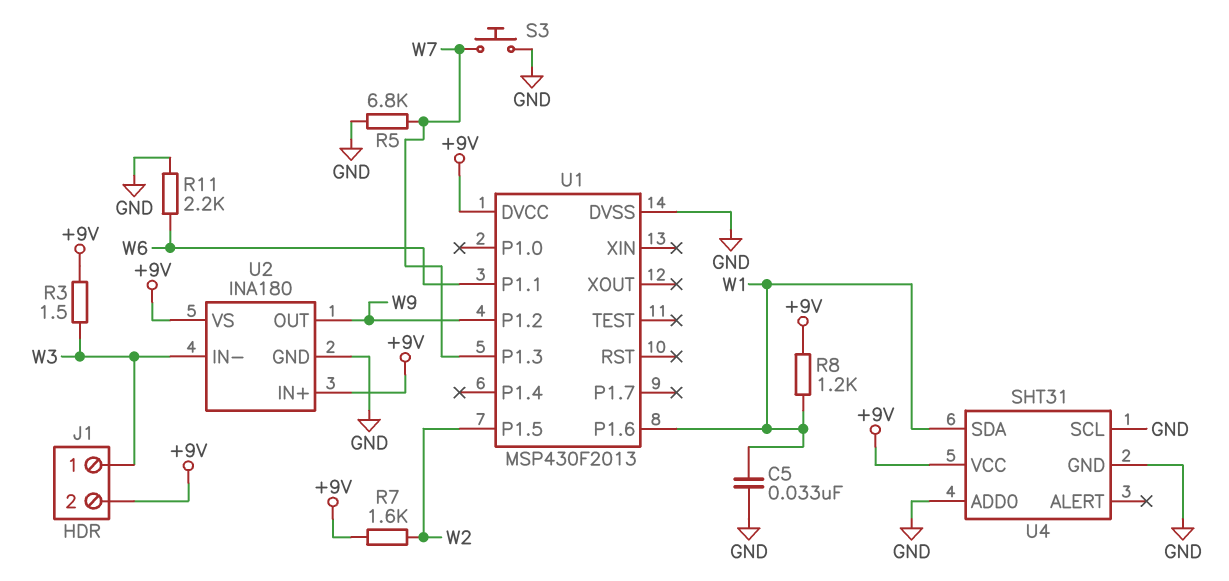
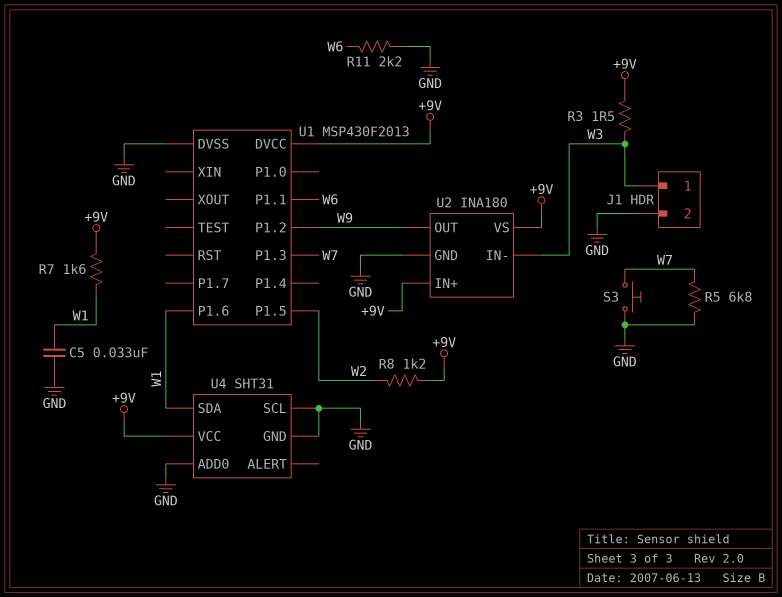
J1 pin 2: +9V -> GND
R7: 1.6k (+9V, W2) -> 1.6k (+9V, W1)
R8: 1.2k (+9V, W1) -> 1.2k (+9V, W2)

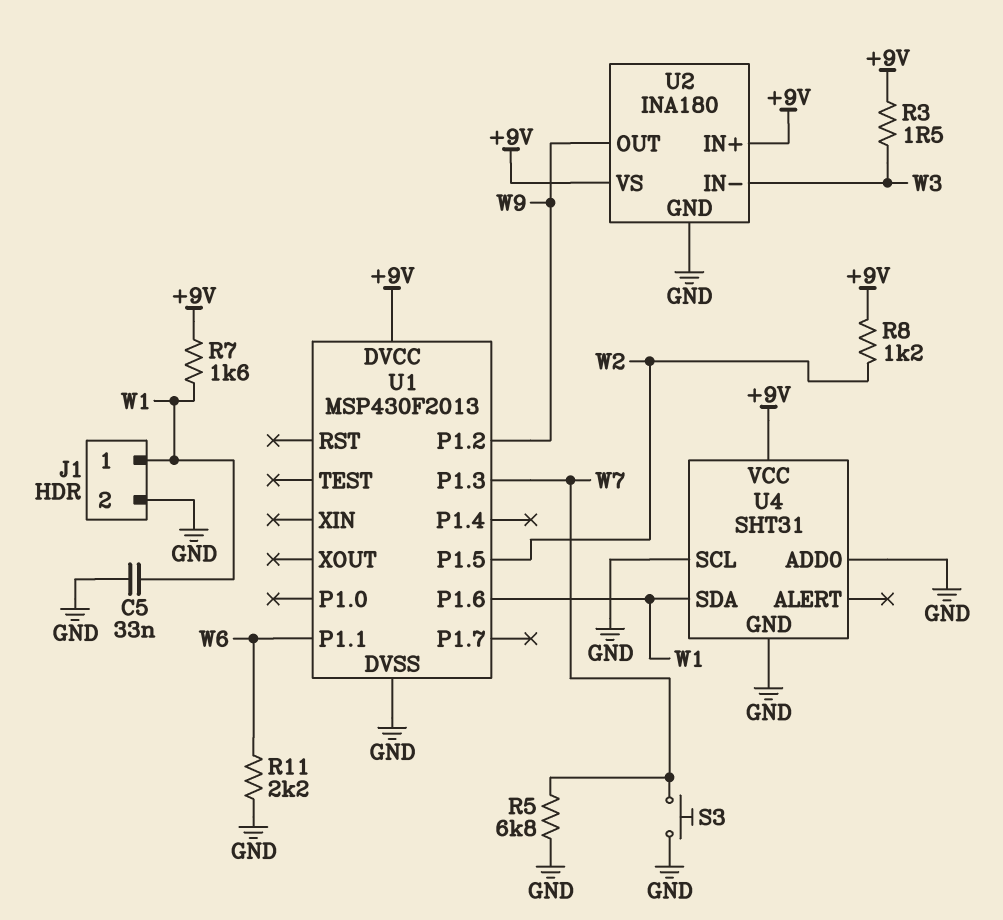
J1 pin 1: W3 -> W1

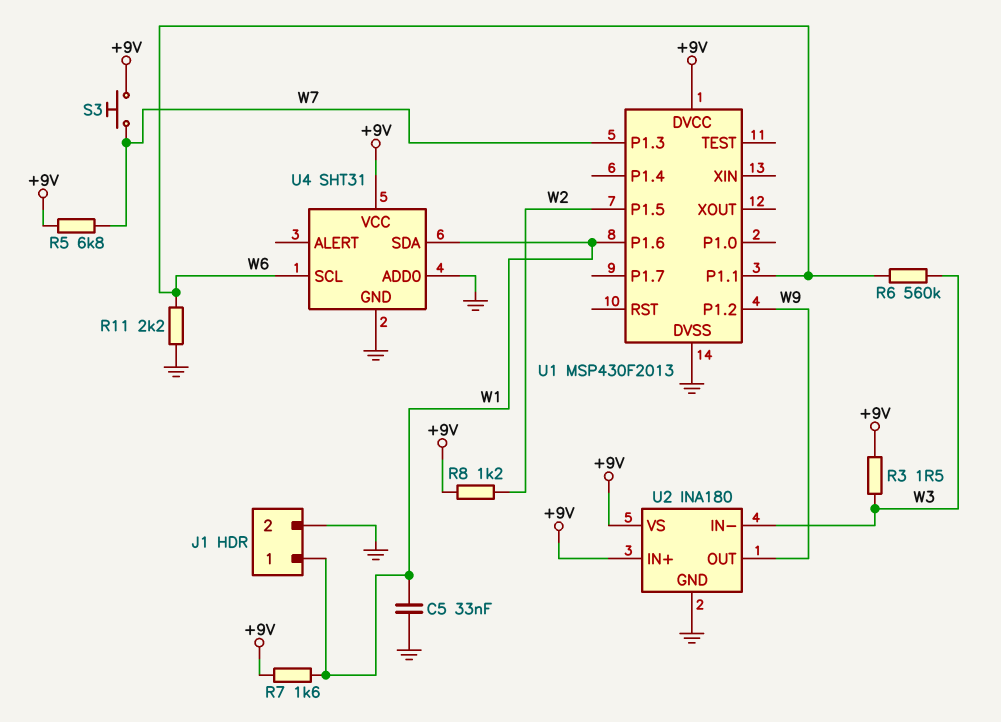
R5: 6.8k (GND, W7) -> 6.8k (+9V, W7)
R6: none -> 560k (W3, W6)
S3: button (GND, W7) -> button (+9V, W7)
U4 pin SCL: GND -> W6

